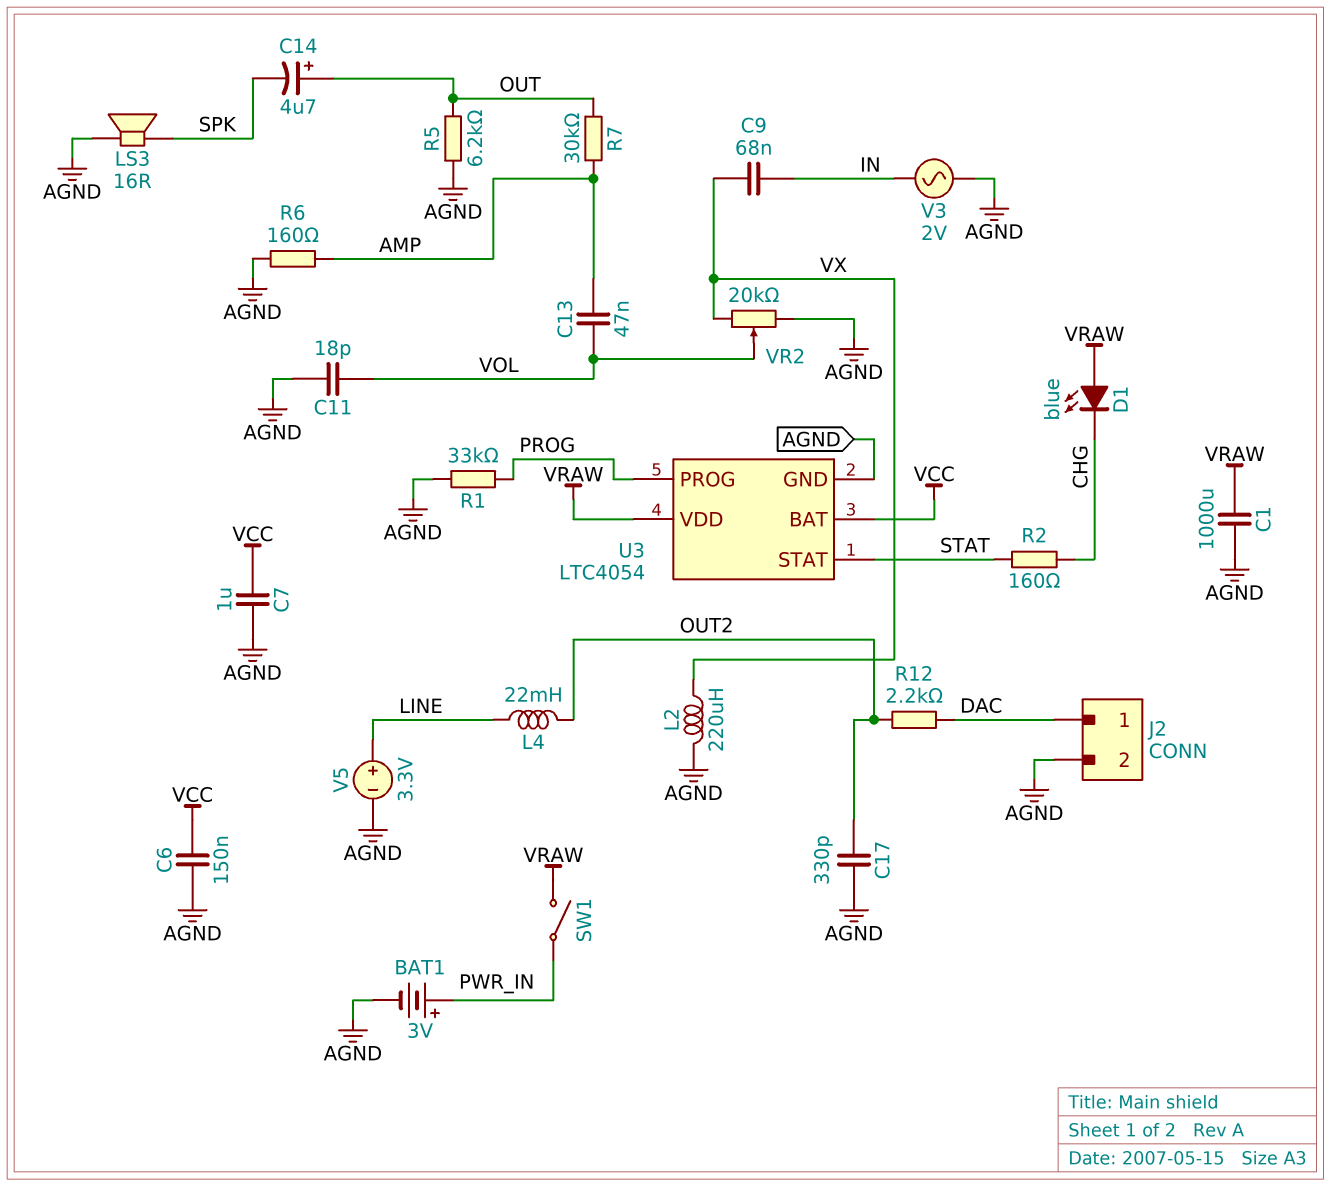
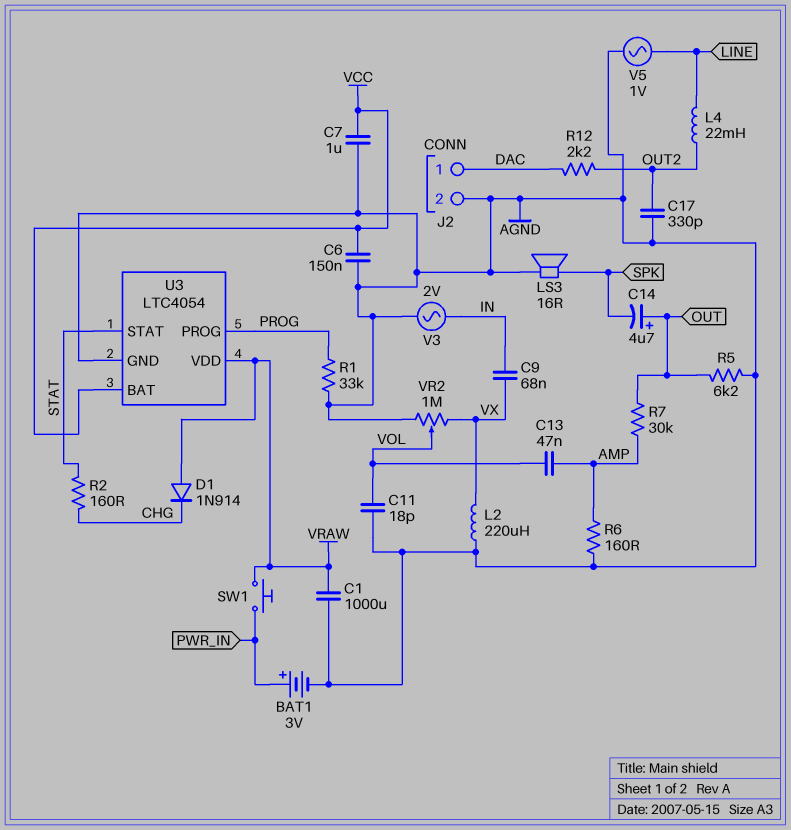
D1: LED blue (A VRAW, K CHG) -> diode 1N914 (A VRAW, K CHG)
SW1: switch (PWR_IN, VRAW) -> button (PWR_IN, VRAW)
V5: 3.3V (plus LINE, minus AGND) -> AC 1V (AGND, LINE)
VR2: 20k (AGND, VX, wiper VOL) -> 1M (AGND, VX, wiper VOL)

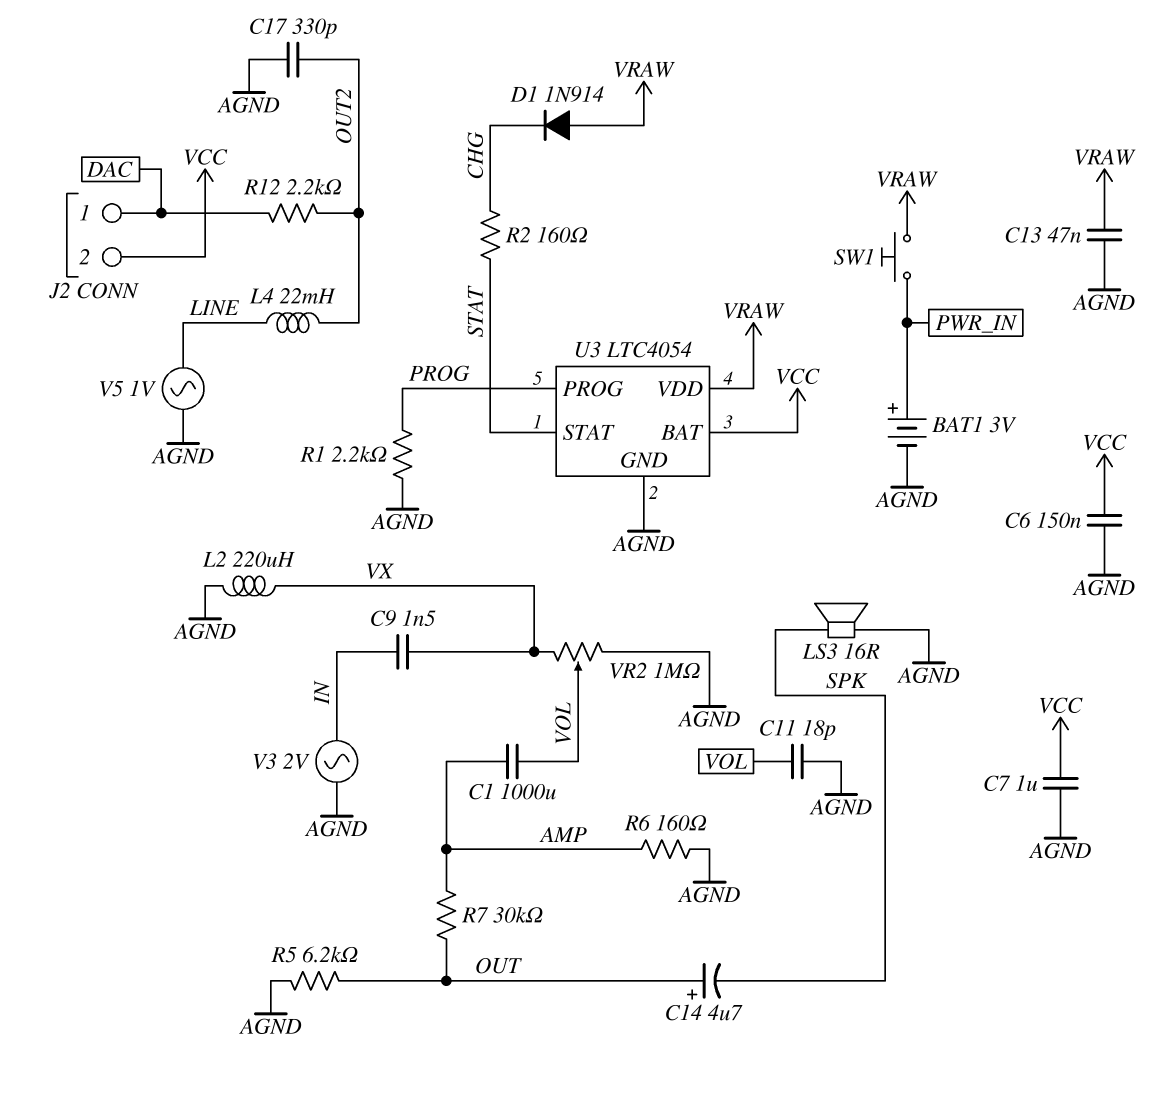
C1: 1000uF (AGND, VRAW) -> 1000uF (AMP, VOL)
C9: 68nF (IN, VX) -> 1.5nF (IN, VX)
C13: 47nF (AMP, VOL) -> 47nF (AGND, VRAW)
J2 pin 2: AGND -> VCC
R1: 33k (AGND, PROG) -> 2.2k (AGND, PROG)

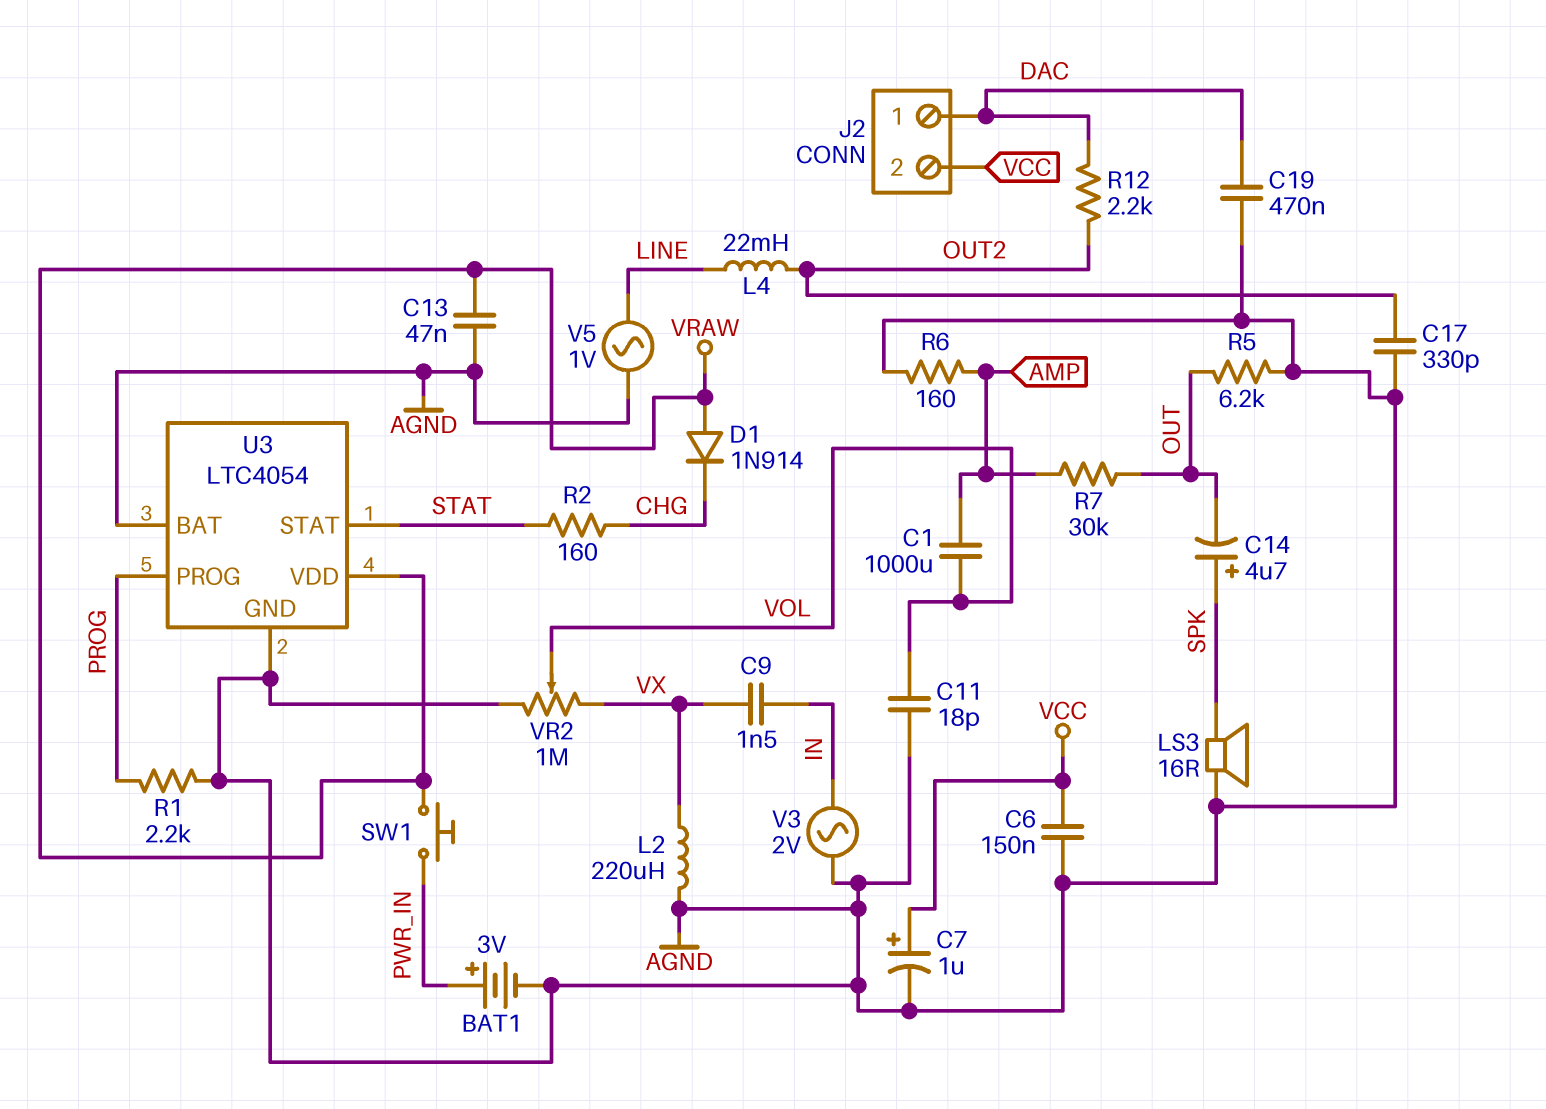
C7: 1uF (AGND, VCC) -> 1uF (plus VCC, minus AGND)
C14: 4.7uF (plus OUT, minus SPK) -> 4.7uF (plus SPK, minus OUT)
C19: none -> 470nF (AGND, DAC)
U3 pin BAT: VCC -> AGND

